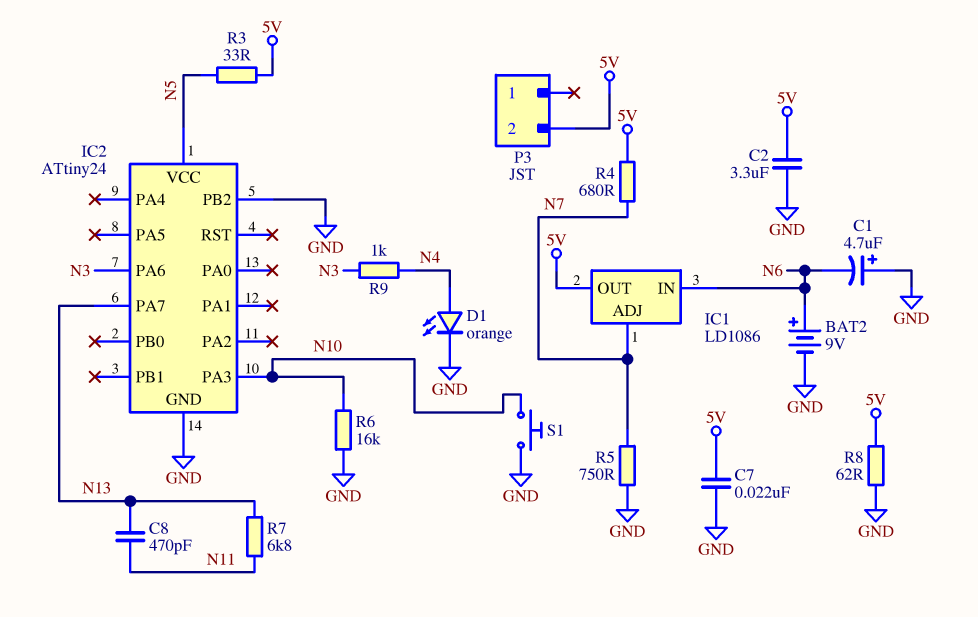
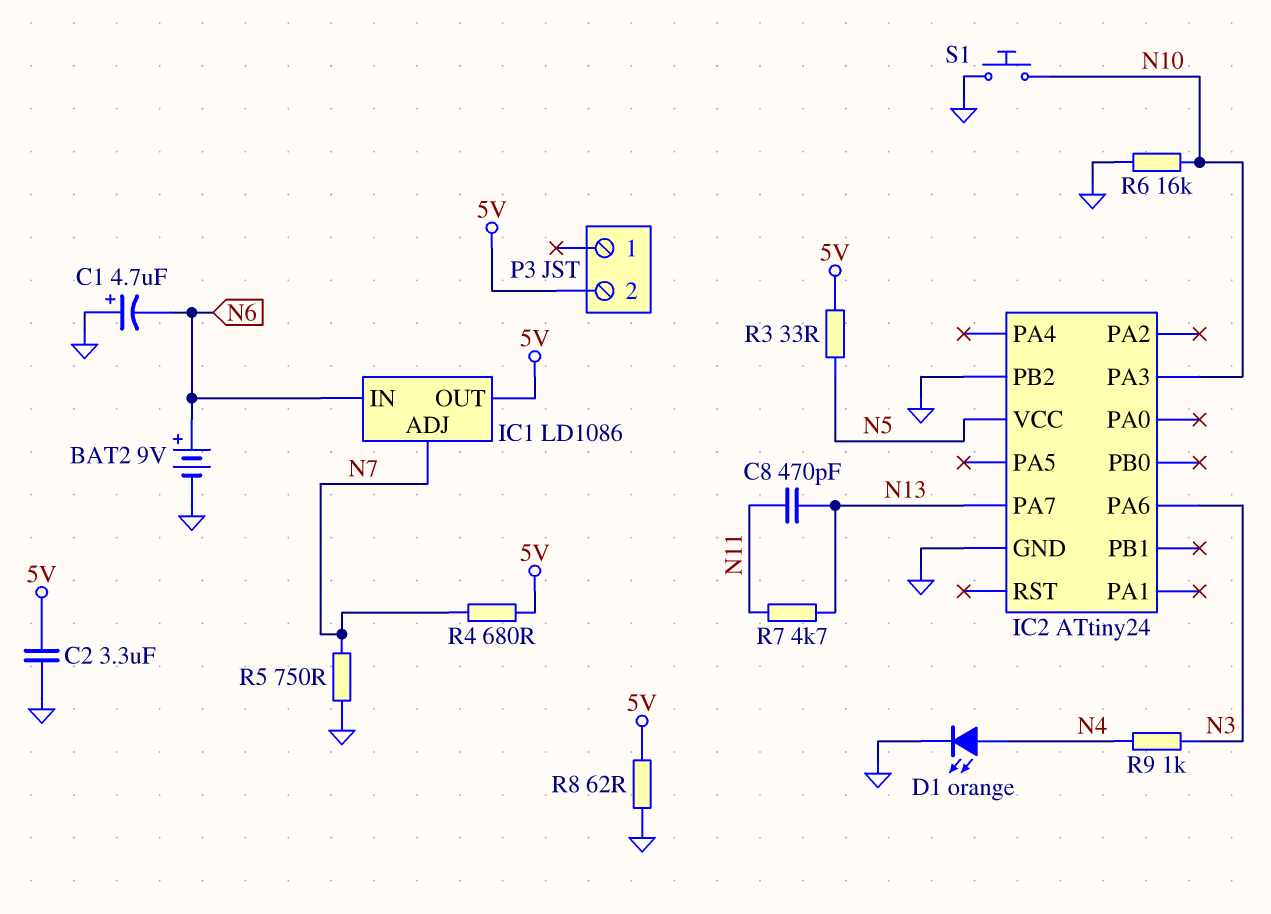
C7: 22nF (5V, GND) -> none
R7: 6.8k (N11, N13) -> 4.7k (N11, N13)

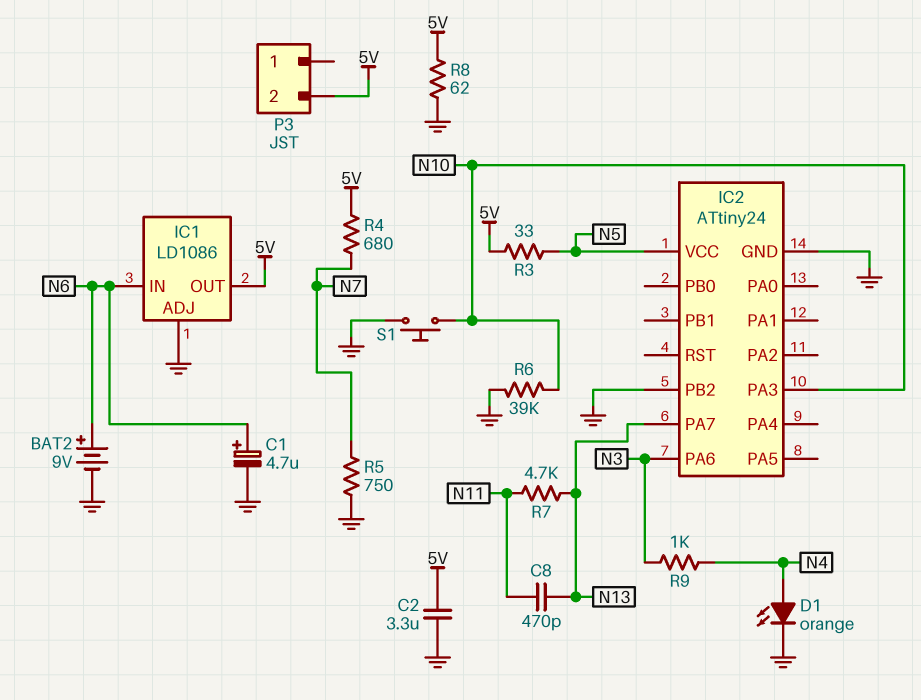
C1: 4.7uF (plus GND, minus N6) -> 4.7uF (plus N6, minus GND)
IC1 pin ADJ: N7 -> GND
R6: 16k (GND, N10) -> 39k (GND, N10)

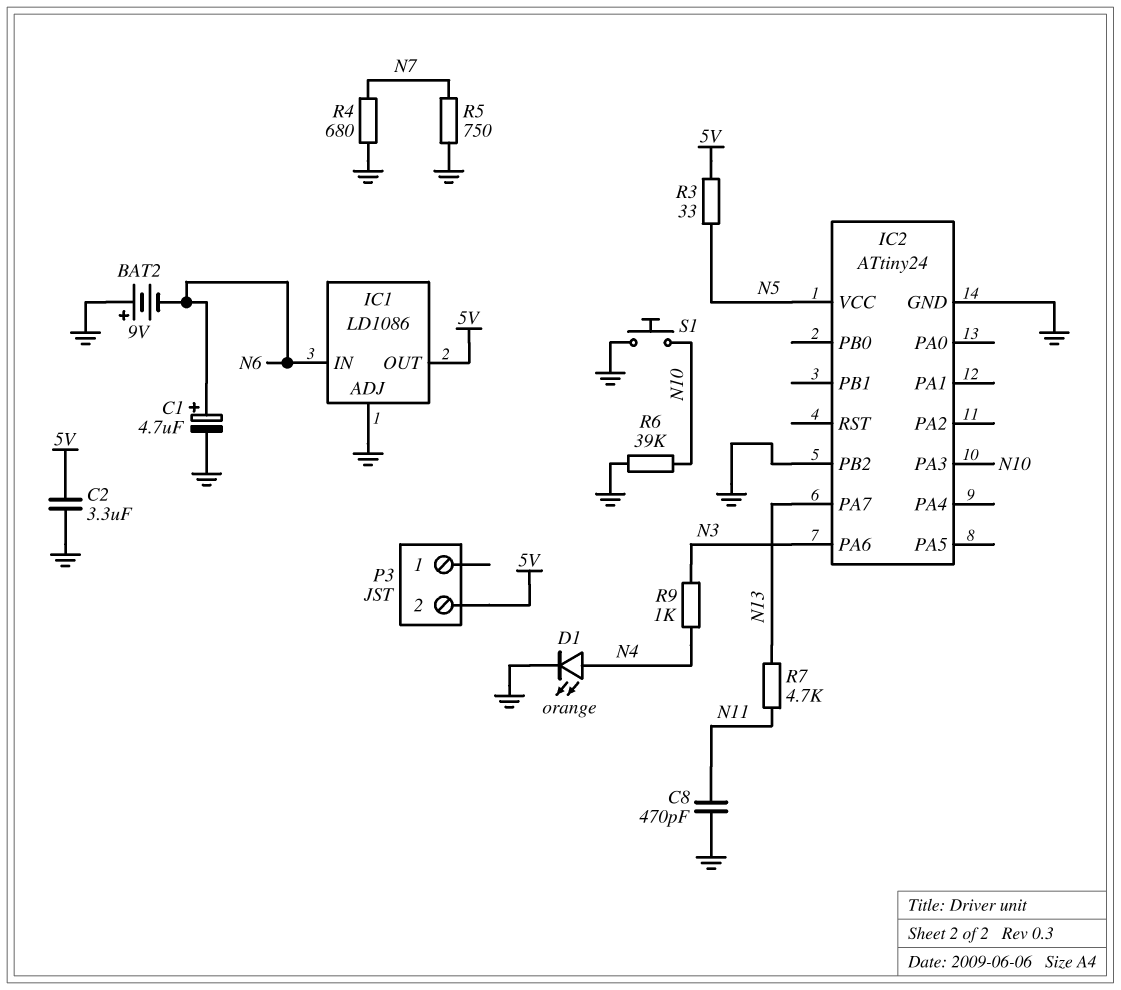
BAT2: 9V (plus N6, minus GND) -> 9V (plus GND, minus N6)
C8: 470pF (N11, N13) -> 470pF (GND, N11)
R4: 680 (5V, N7) -> 680 (GND, N7)
R8: 62 (5V, GND) -> none

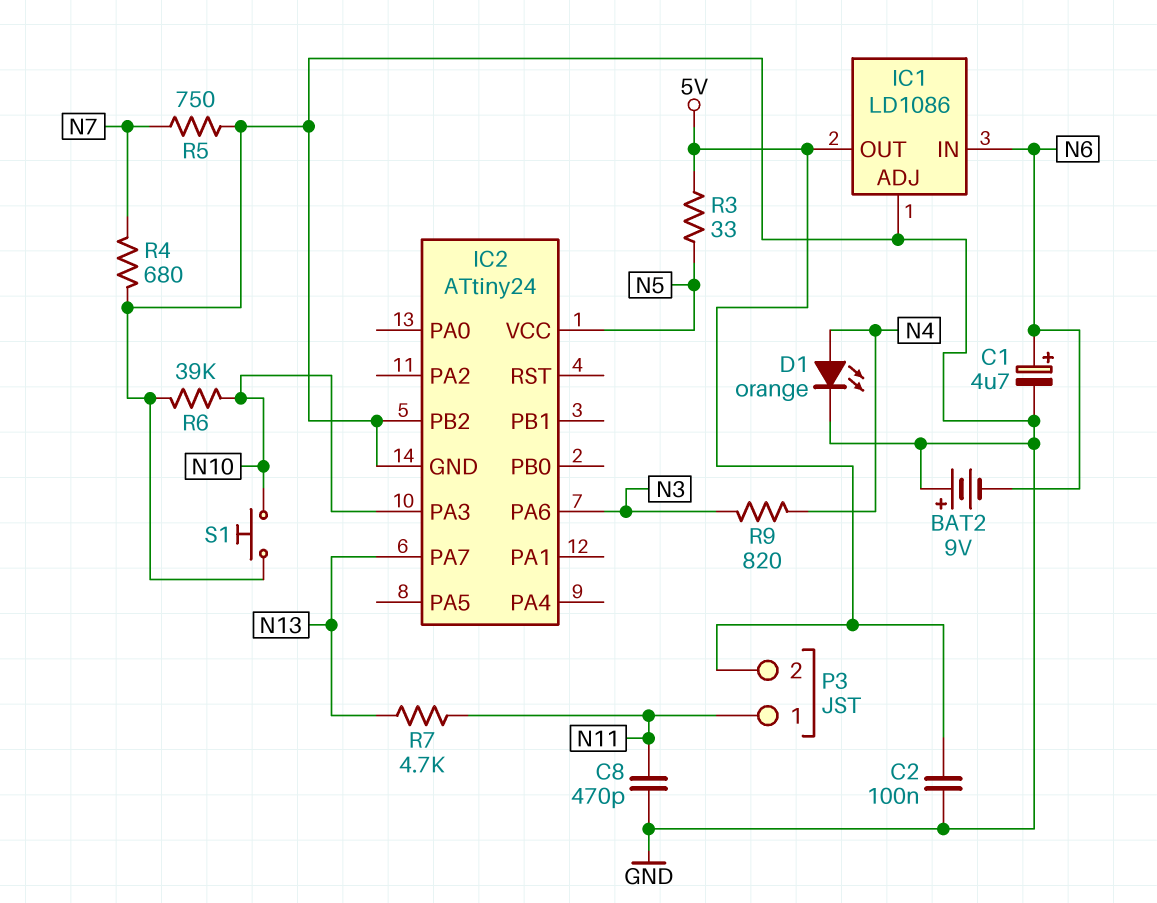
C2: 3.3uF (5V, GND) -> 100nF (5V, GND)
P3 pin 1: none -> N11
R9: 1k (N3, N4) -> 820 (N3, N4)

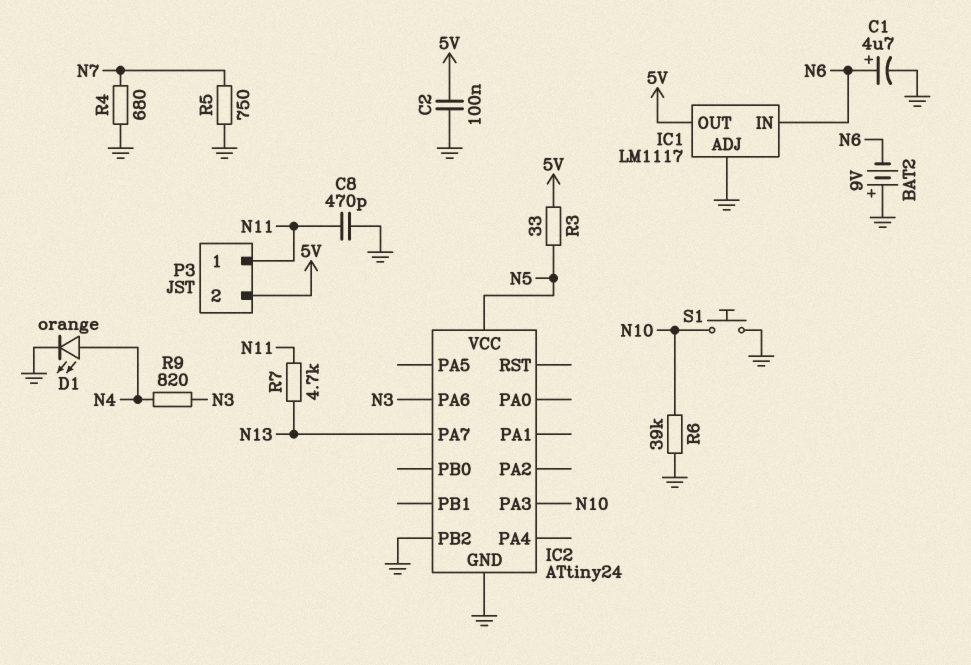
IC1: LD1086 -> LM1117

